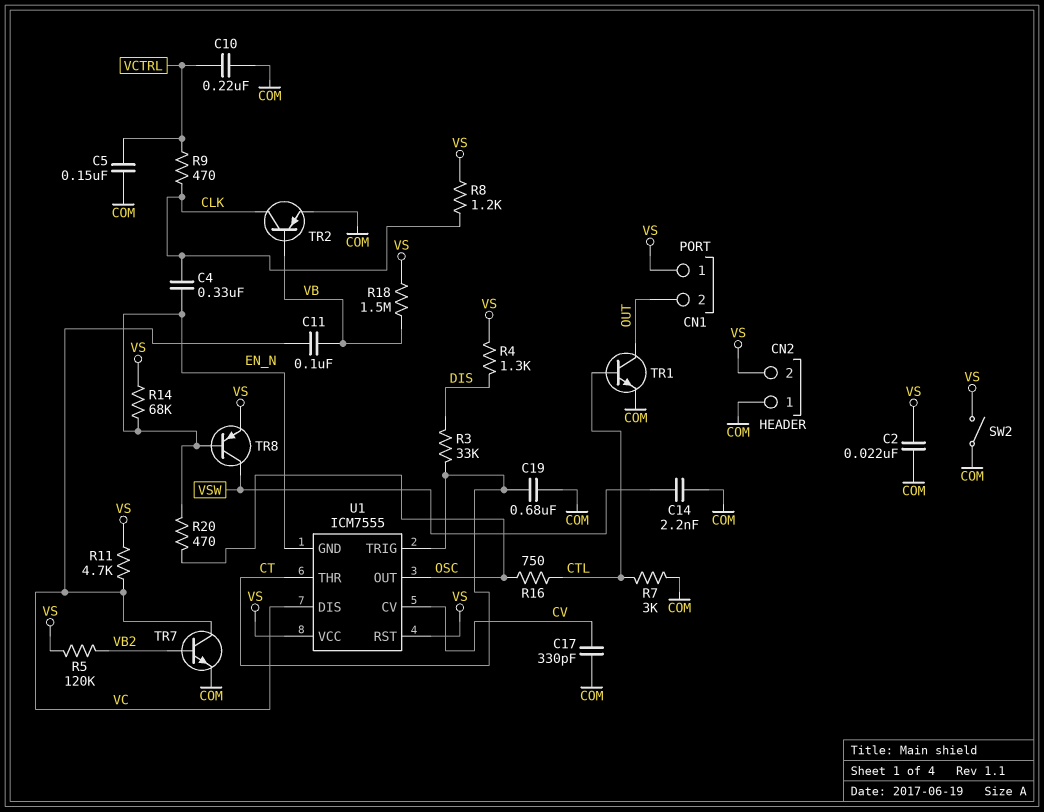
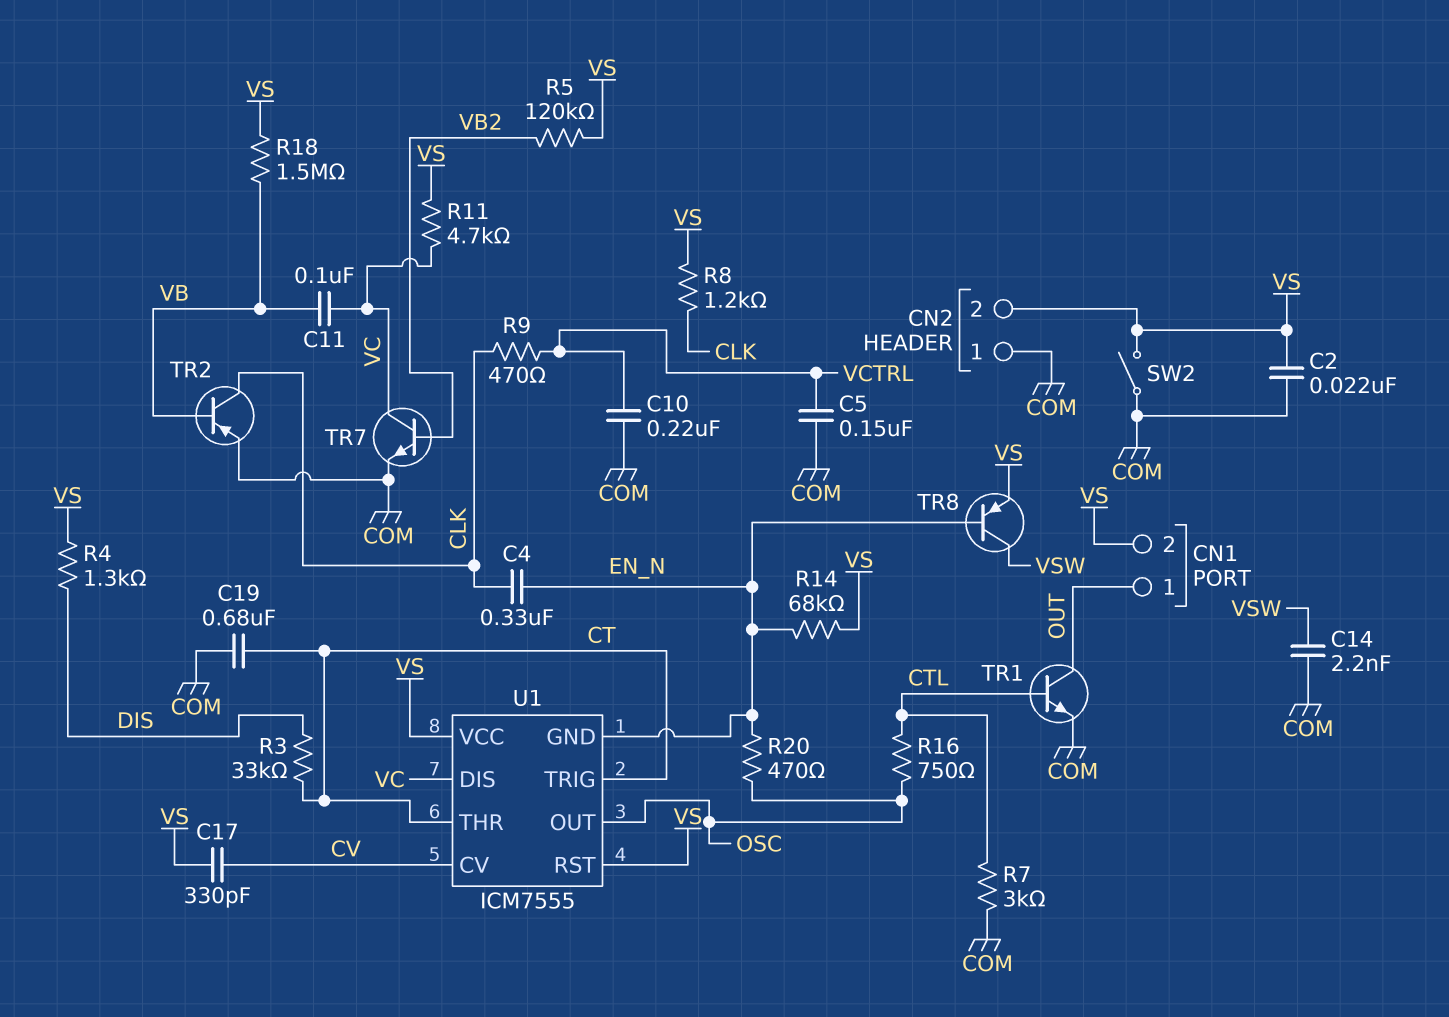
C17: 330pF (COM, CV) -> 330pF (CV, VS)
CN1 pin 1: VS -> OUT
CN1 pin 2: OUT -> VS

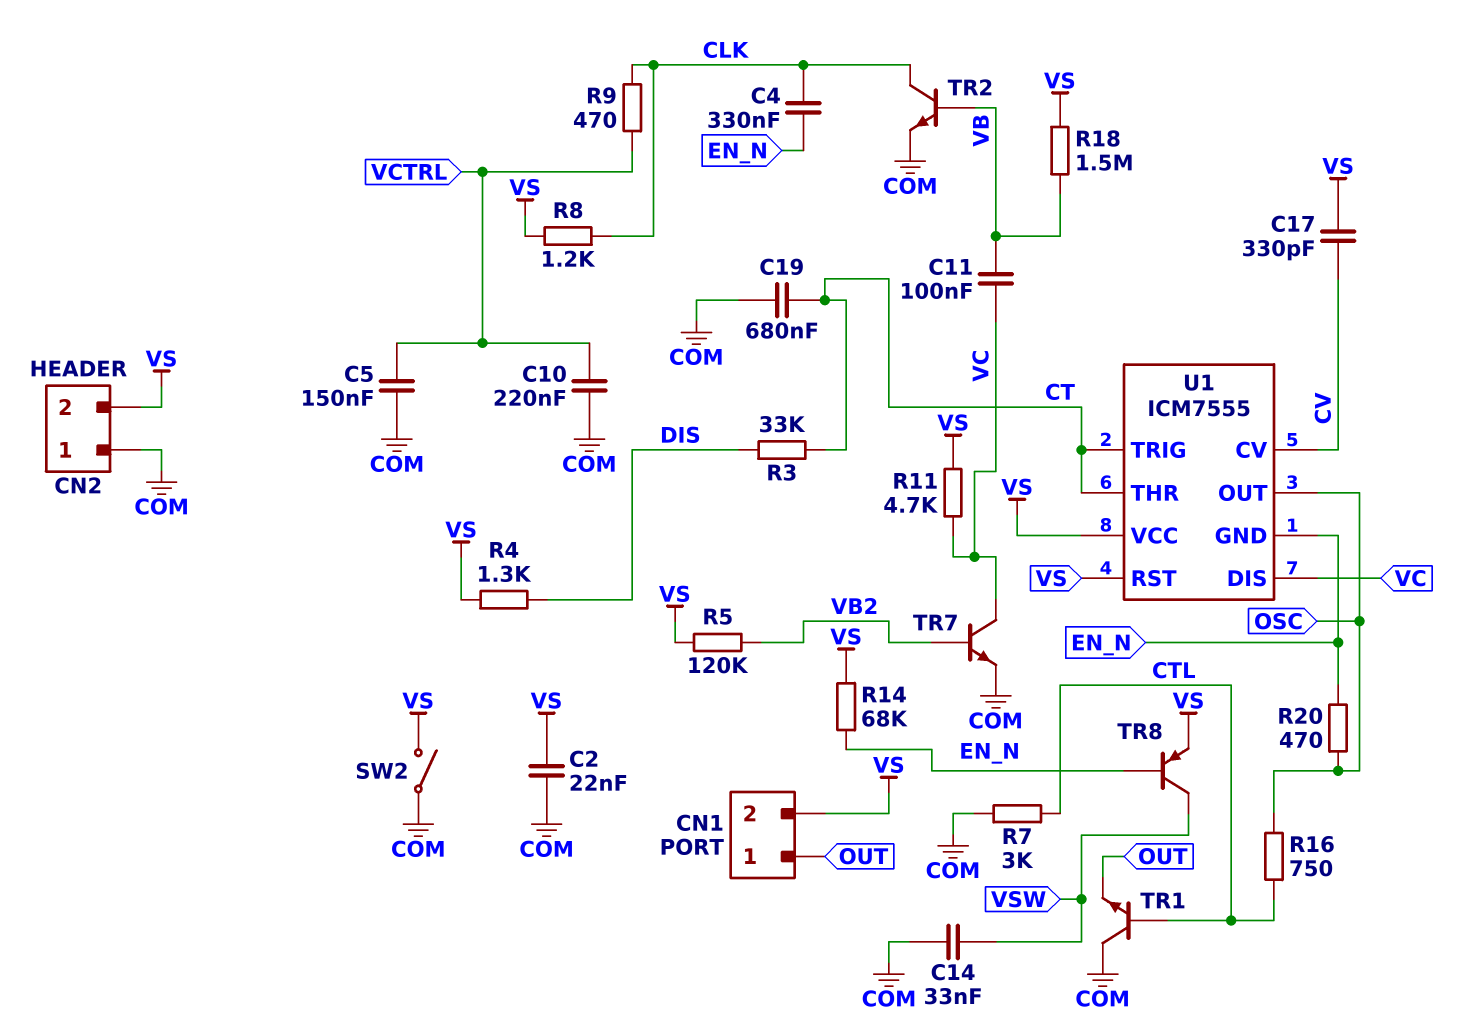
C14: 2.2nF (COM, VSW) -> 33nF (COM, VSW)
TR1: NPN (B CTL, C OUT, E COM) -> NPN (B CTL, C COM, E OUT)
TR2: PNP (B VB, C CLK, E COM) -> NPN (B VB, C CLK, E COM)

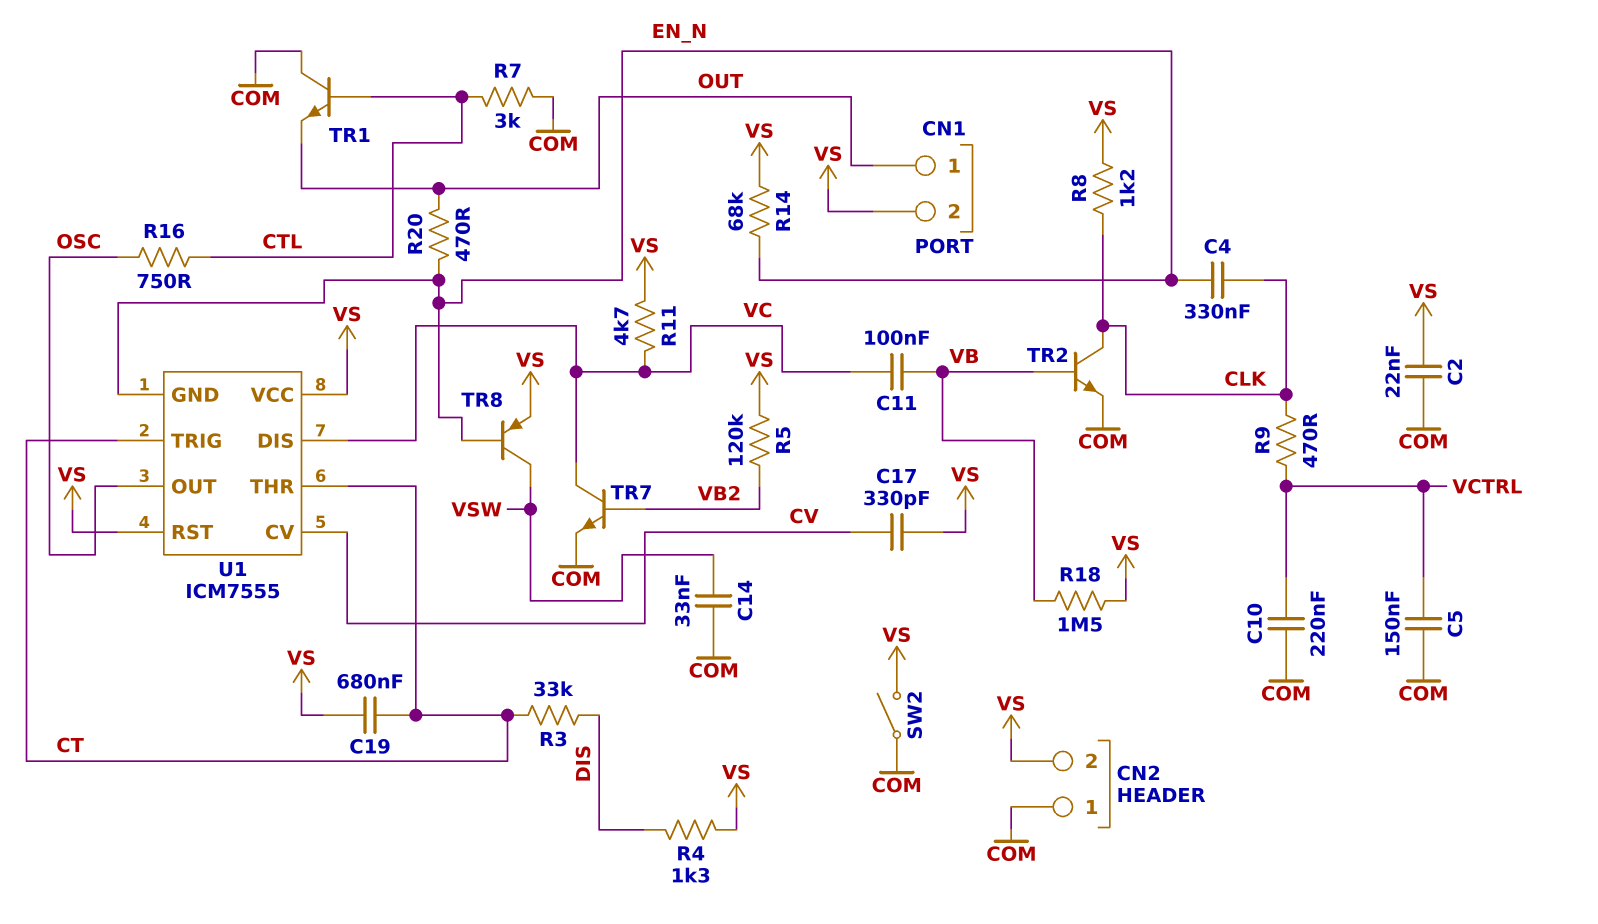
C19: 680nF (COM, CT) -> 680nF (CT, VS)
R20: 470 (EN_N, OSC) -> 470 (EN_N, OUT)

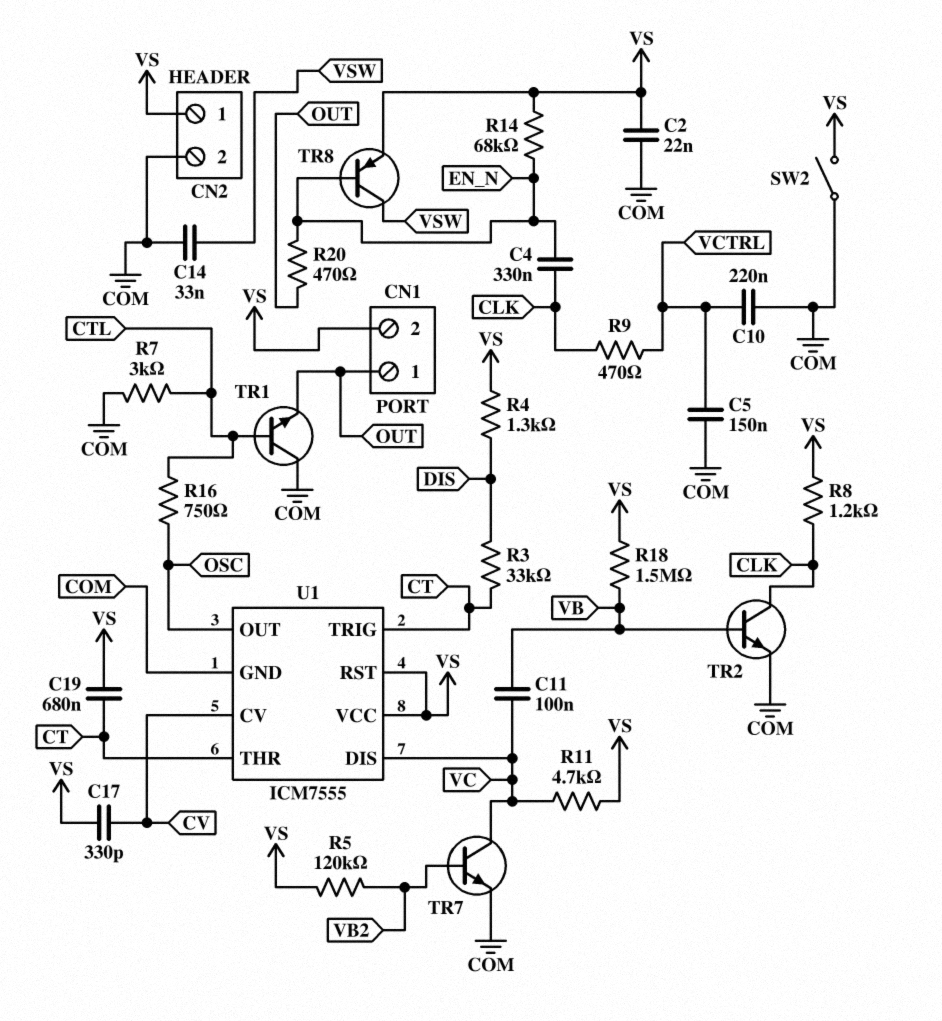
CN2 pin 1: COM -> VS
CN2 pin 2: VS -> COM
U1 pin GND: EN_N -> COM

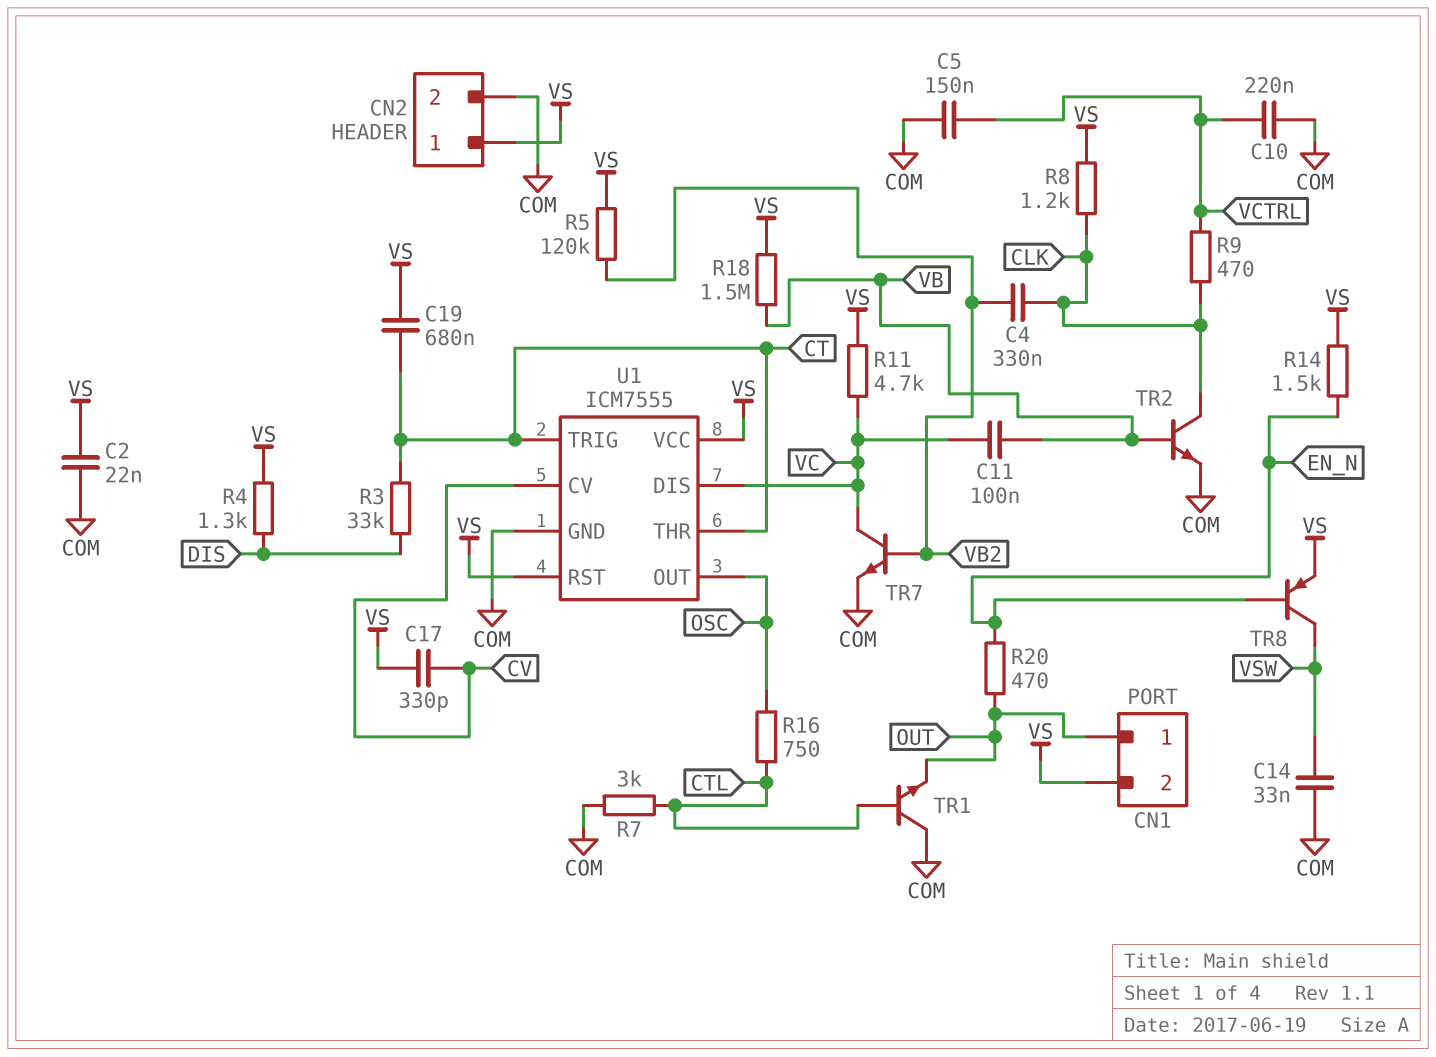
C4: 330nF (CLK, EN_N) -> 330nF (CLK, VB2)
R14: 68k (EN_N, VS) -> 1.5k (EN_N, VS)
SW2: switch (COM, VS) -> none

